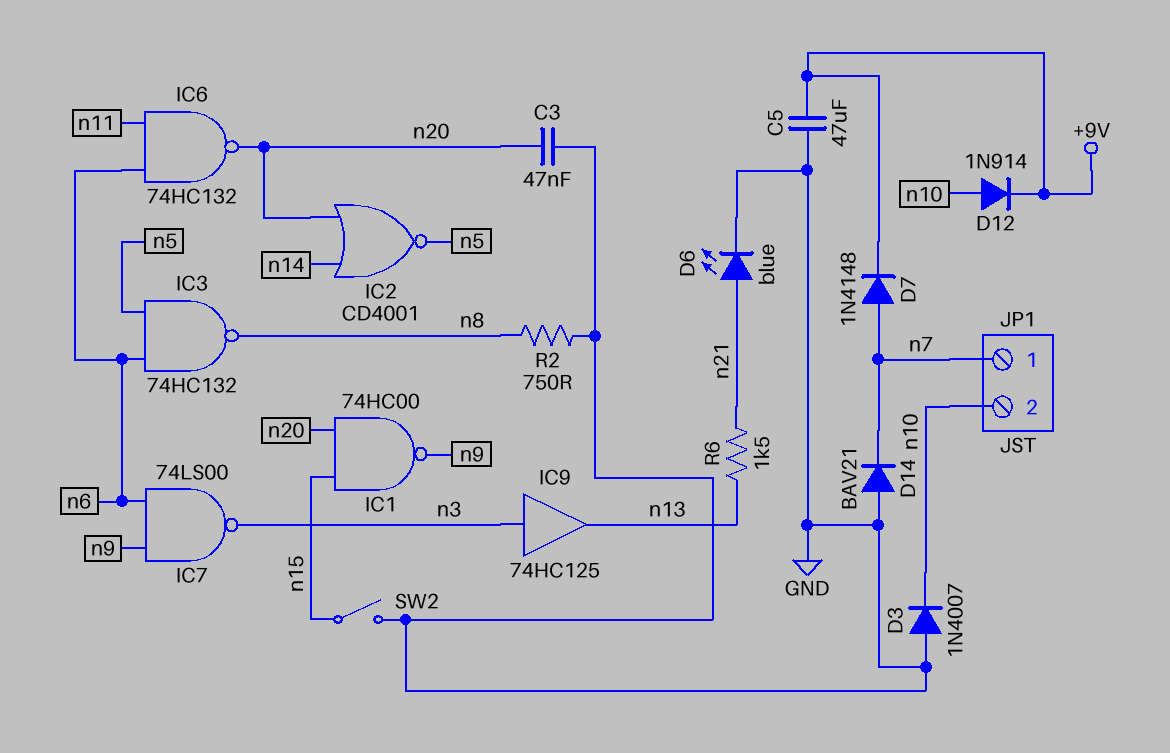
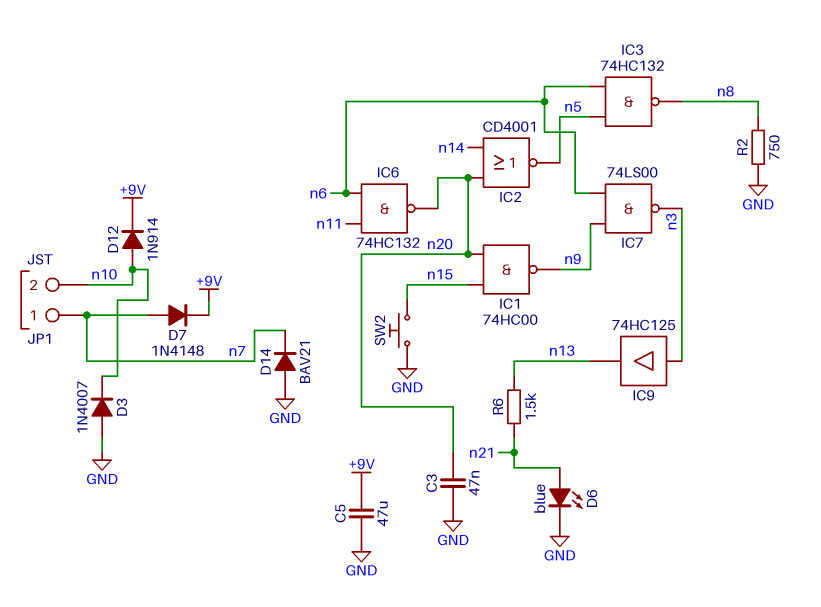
SW2: switch (GND, n15) -> button (GND, n15)

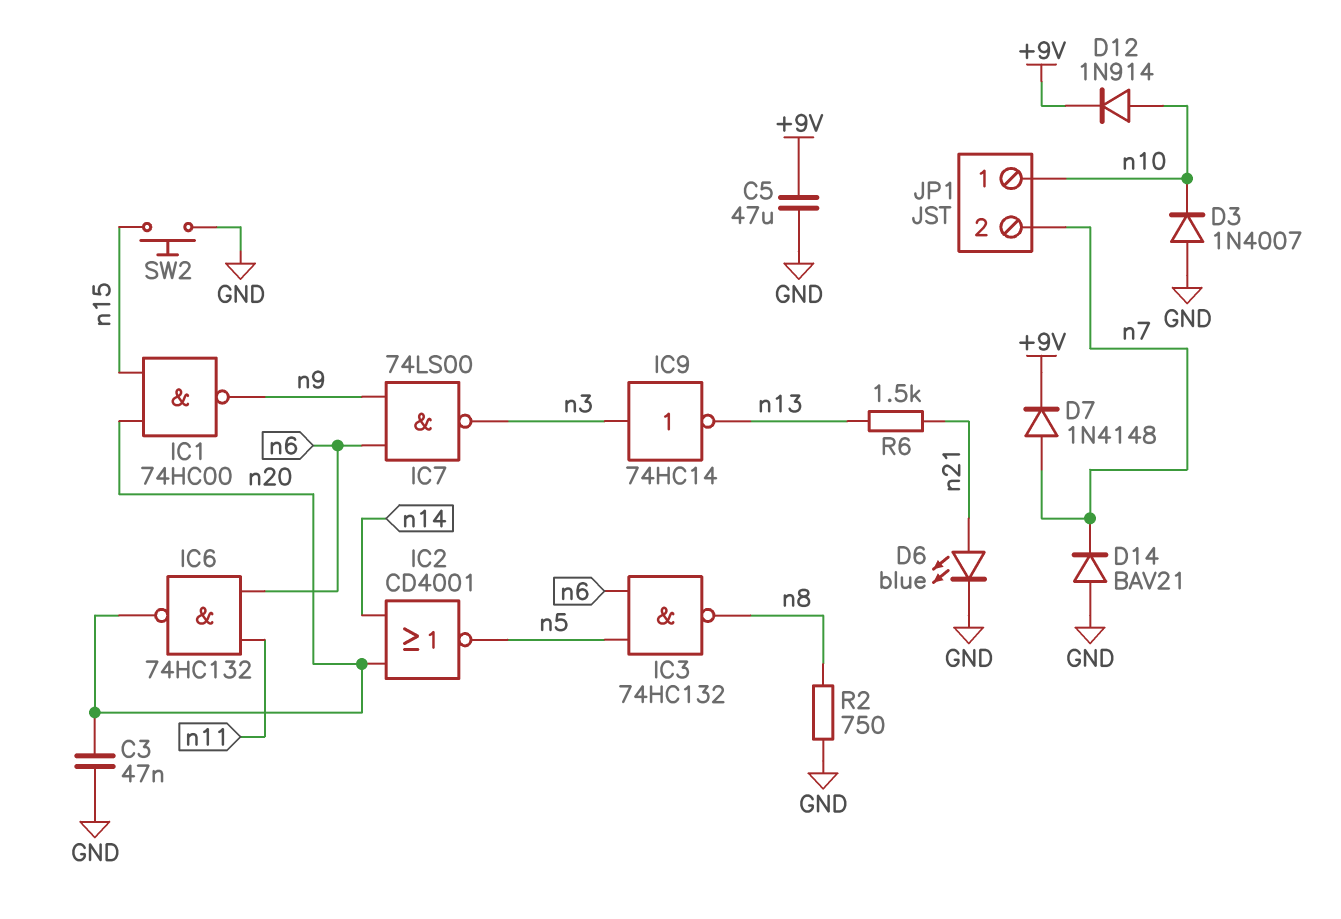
IC9: buffer 74HC125 (in n3, out n13) -> NOT 74HC14 (in n3, out n13)
JP1 pin 1: n7 -> n10
JP1 pin 2: n10 -> n7

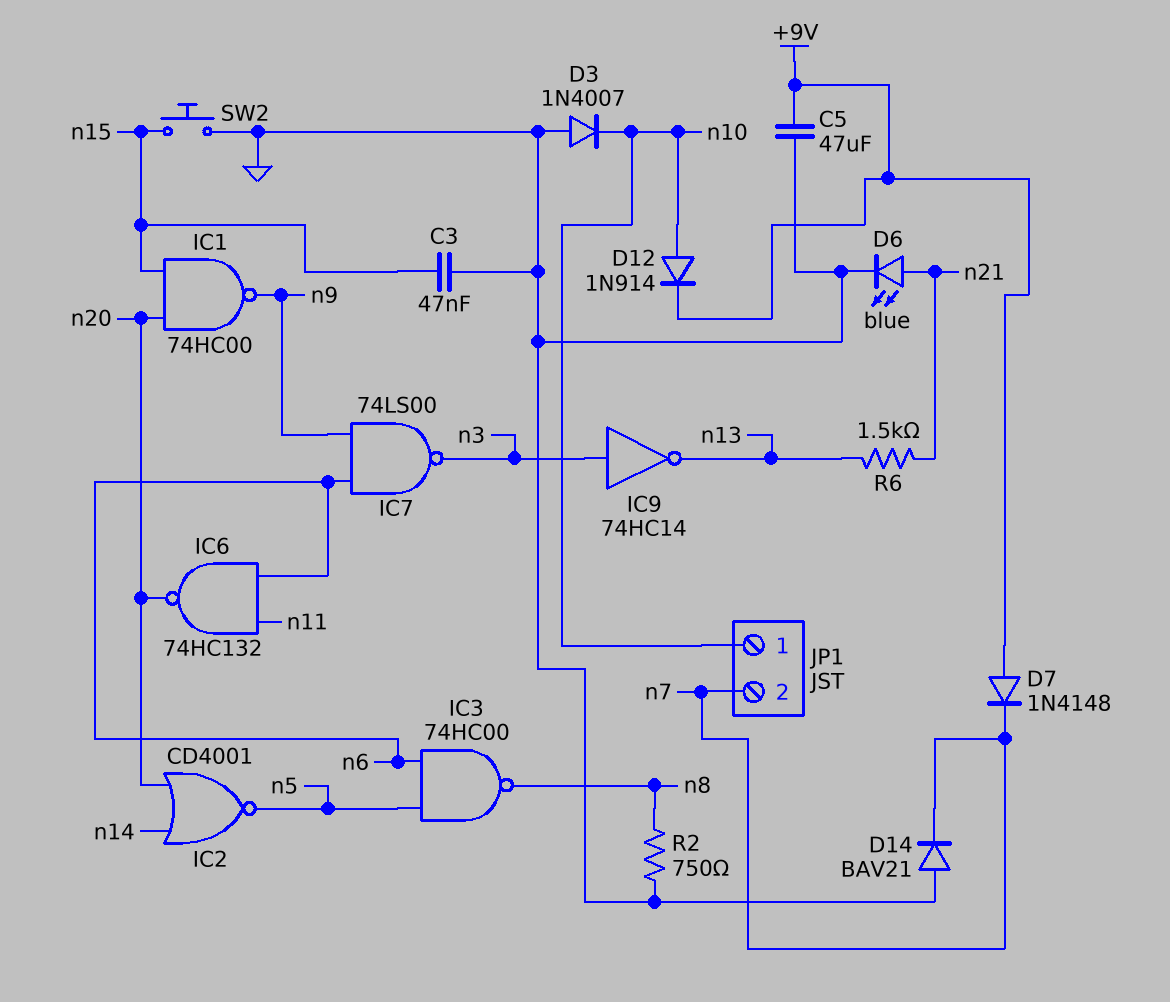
C3: 47nF (GND, n20) -> 47nF (GND, n15)
D7: diode 1N4148 (A n7, K +9V) -> diode 1N4148 (A +9V, K n7)
IC3: NAND 74HC132 (in n5, in n6, out n8) -> NAND 74HC00 (in n5, in n6, out n8)

